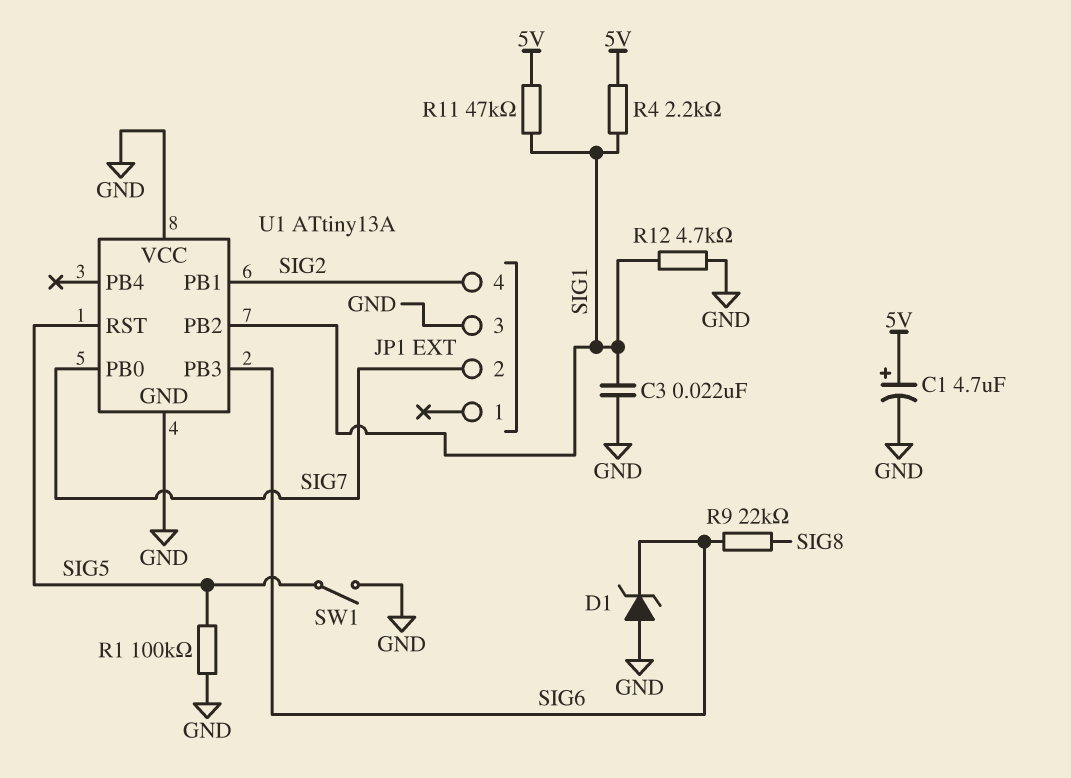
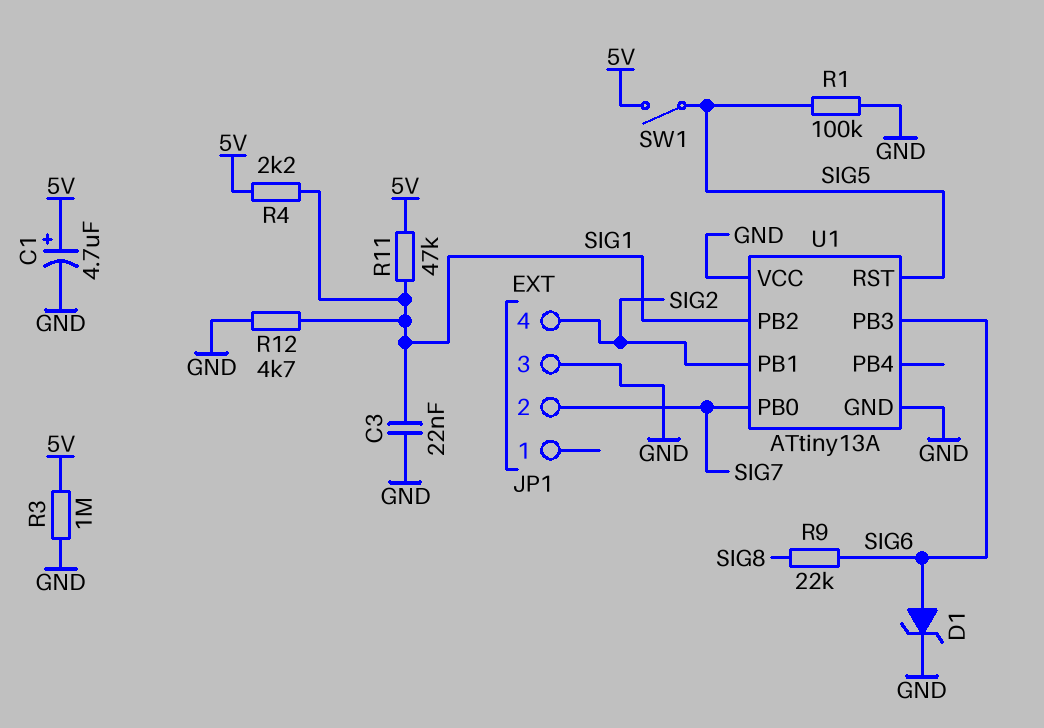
D1: zener (A GND, K SIG6) -> zener (A SIG6, K GND)
R3: none -> 1M (5V, GND)
SW1: switch (GND, SIG5) -> switch (5V, SIG5)

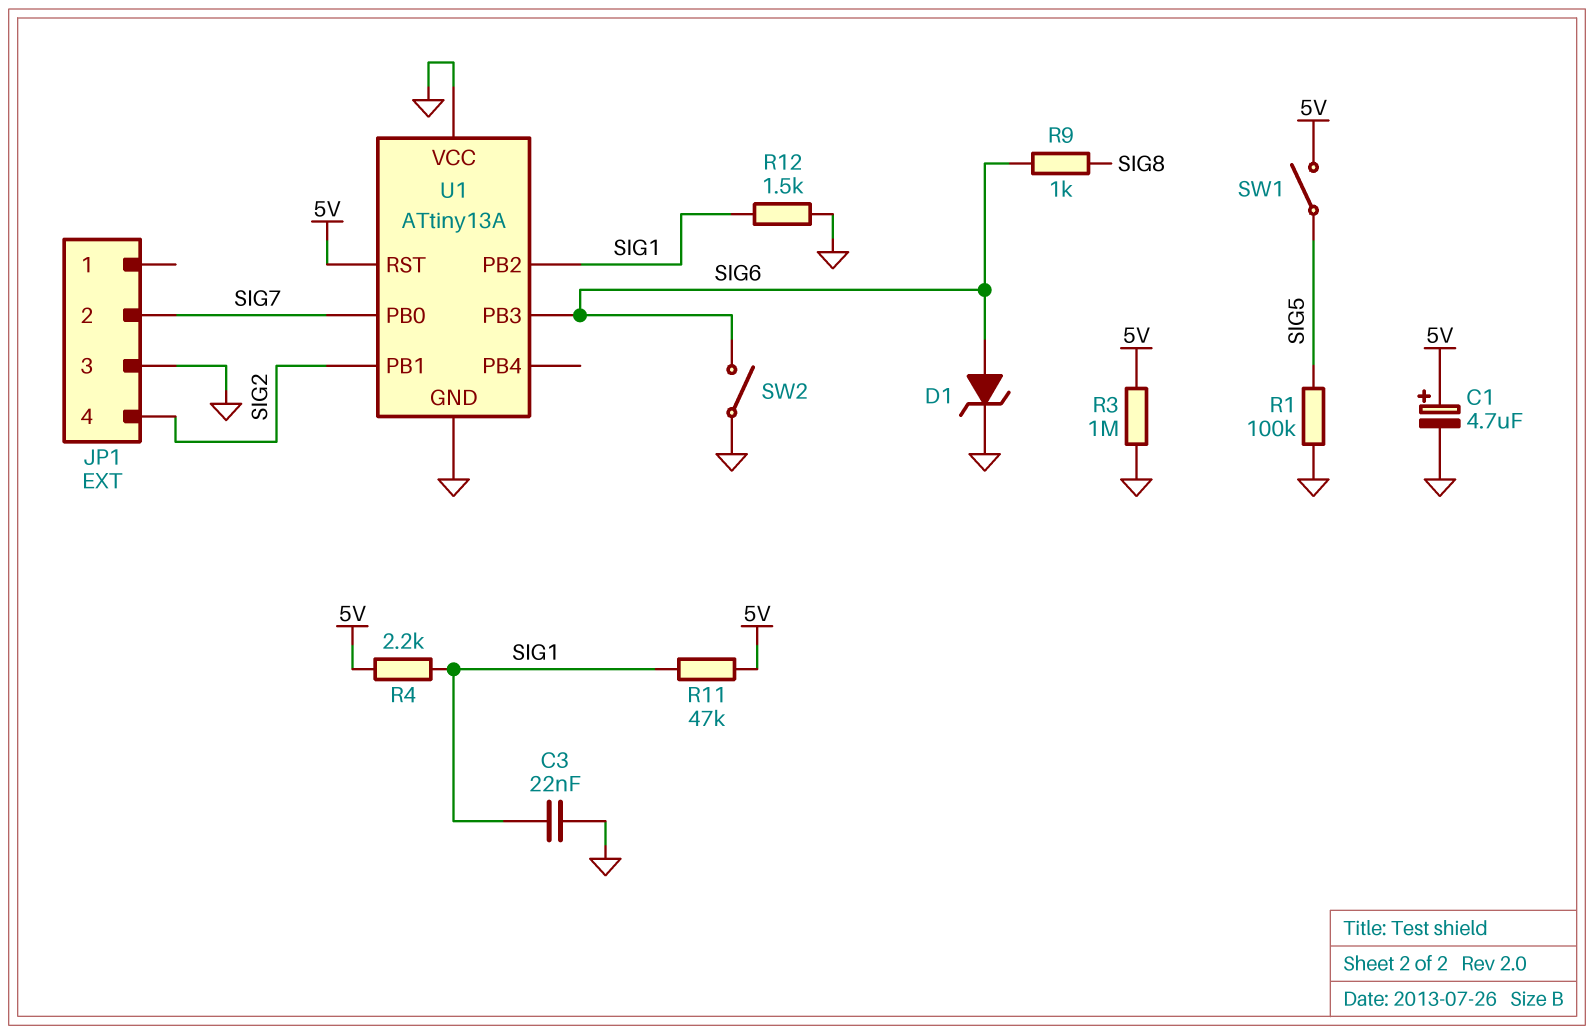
R9: 22k (SIG6, SIG8) -> 1k (SIG6, SIG8)
R12: 4.7k (GND, SIG1) -> 1.5k (GND, SIG1)
SW2: none -> switch (GND, SIG6)
U1 pin RST: SIG5 -> 5V

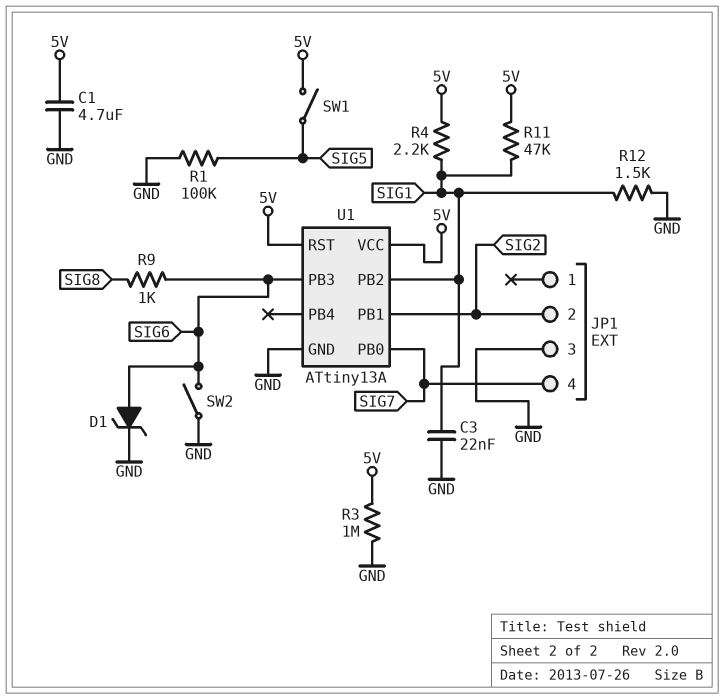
C1: 4.7uF (plus 5V, minus GND) -> 4.7uF (5V, GND)
JP1 pin 2: SIG7 -> SIG2
JP1 pin 4: SIG2 -> SIG7
U1 pin VCC: GND -> 5V

